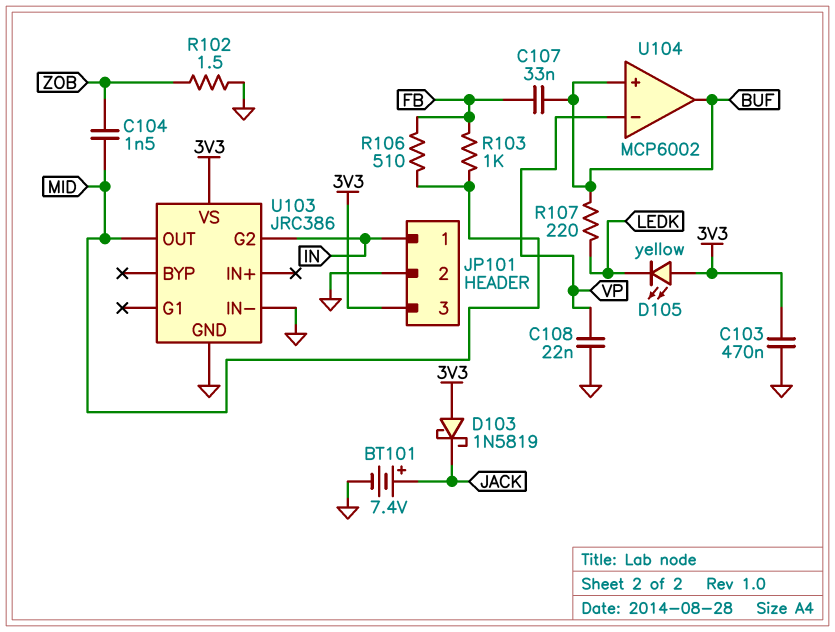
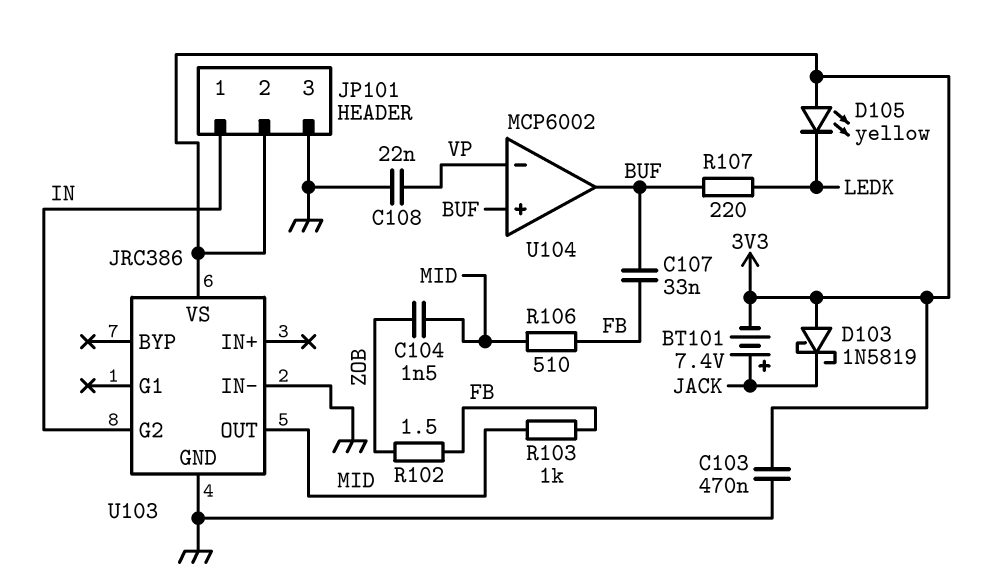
BT101: 7.4V (plus JACK, minus GND) -> 7.4V (plus JACK, minus 3V3)
JP101 pin 2: GND -> 3V3
JP101 pin 3: 3V3 -> GND
R102: 1.5 (GND, ZOB) -> 1.5 (FB, ZOB)

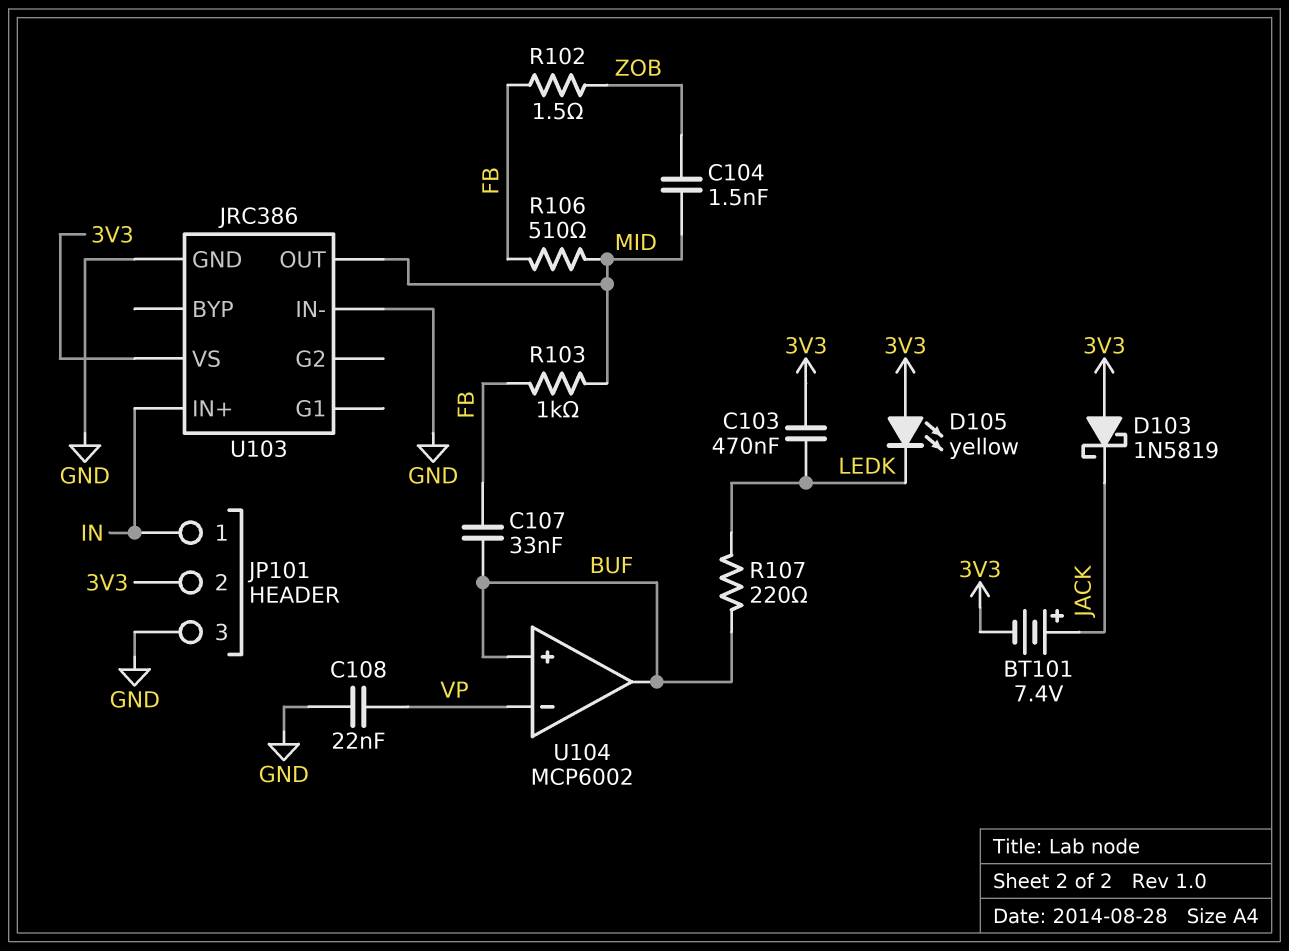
C103: 470nF (3V3, GND) -> 470nF (3V3, LEDK)
U103 pin G2: IN -> none
U103 pin IN+: none -> IN

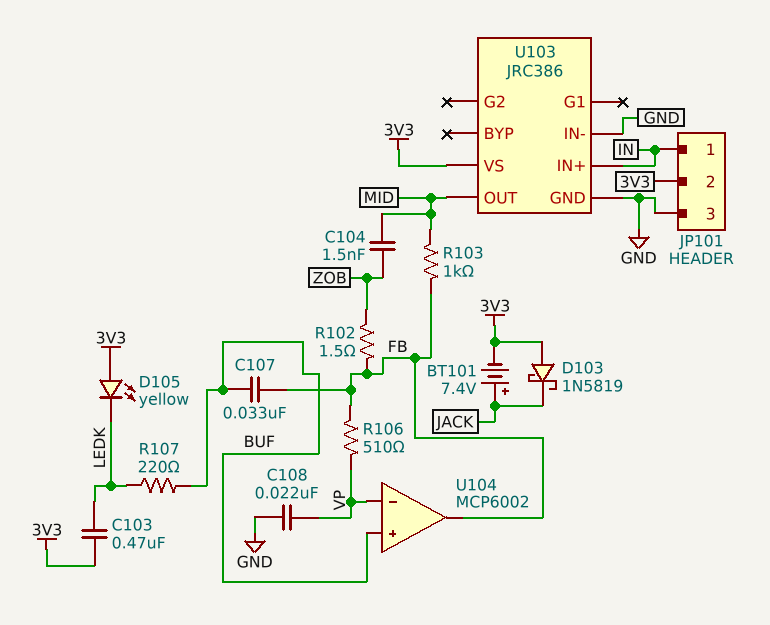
R106: 510 (FB, MID) -> 510 (FB, VP)
U104 pin out: BUF -> FB

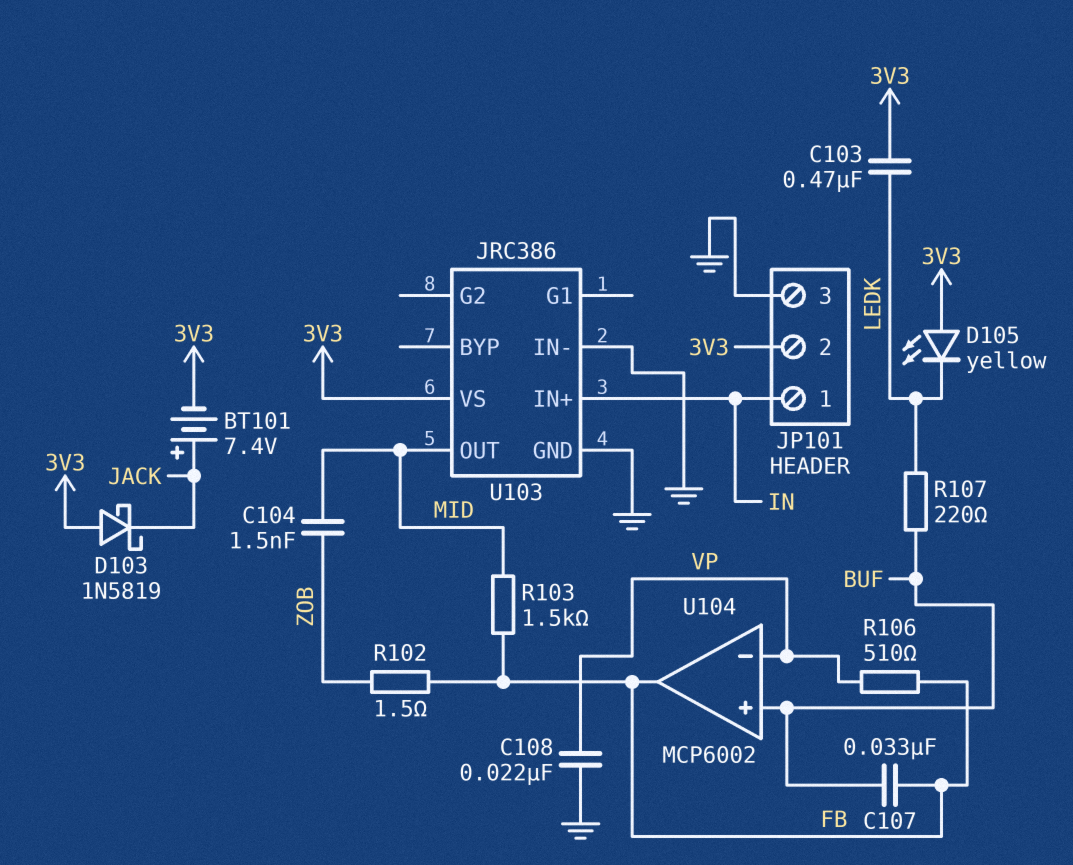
R103: 1k (FB, MID) -> 1.5k (FB, MID)

